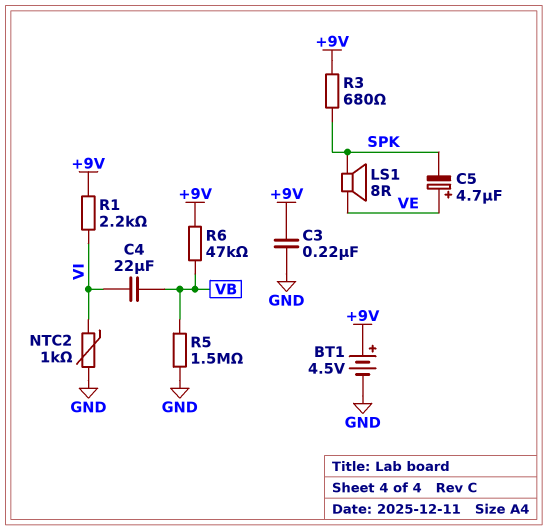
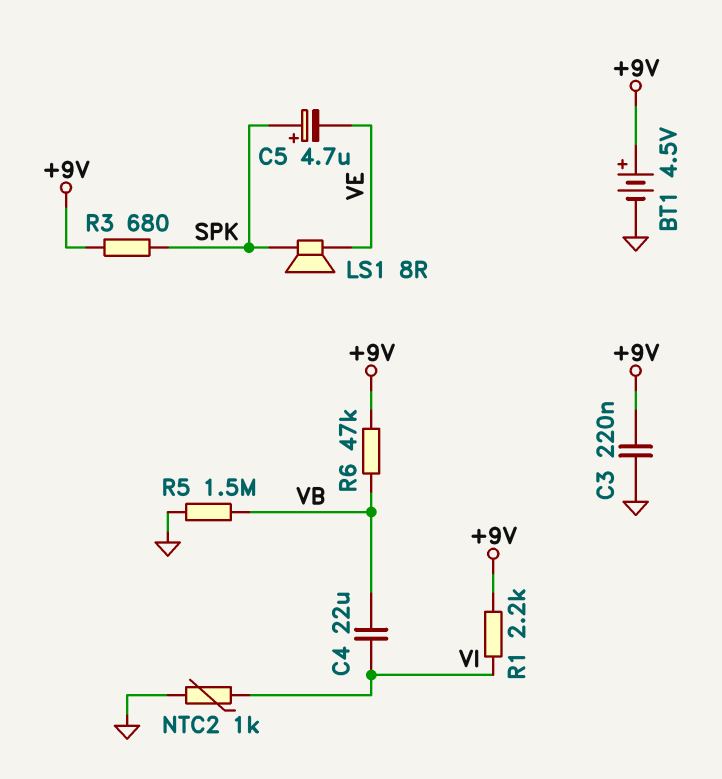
C5: 4.7uF (plus VE, minus SPK) -> 4.7uF (plus SPK, minus VE)

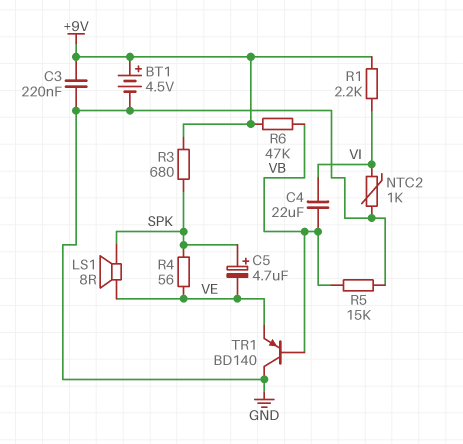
R4: none -> 56 (SPK, VE)
R5: 1.5M (GND, VB) -> 15k (GND, VB)
TR1: none -> PNP BD140 (B VB, C GND, E VE)

